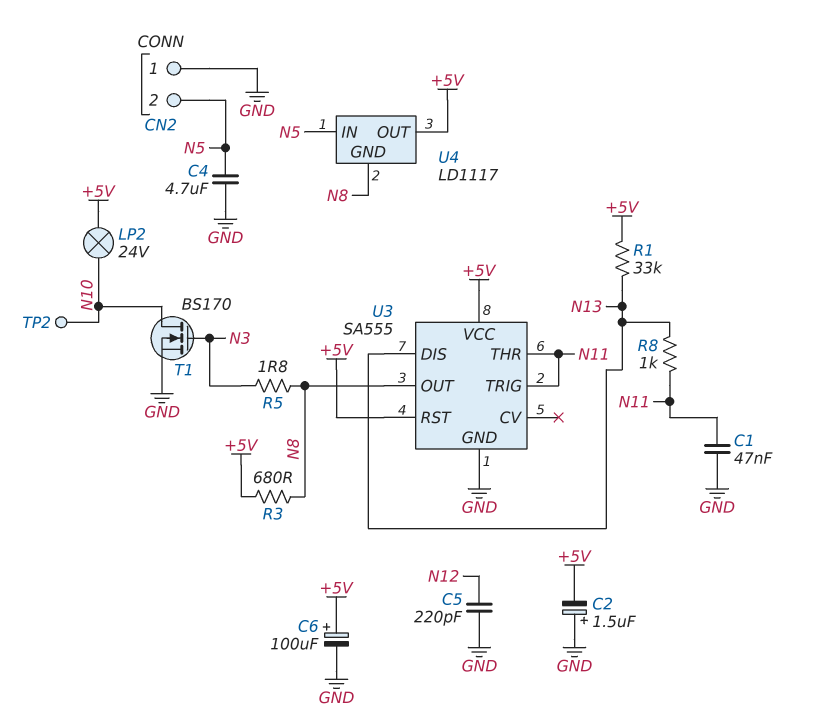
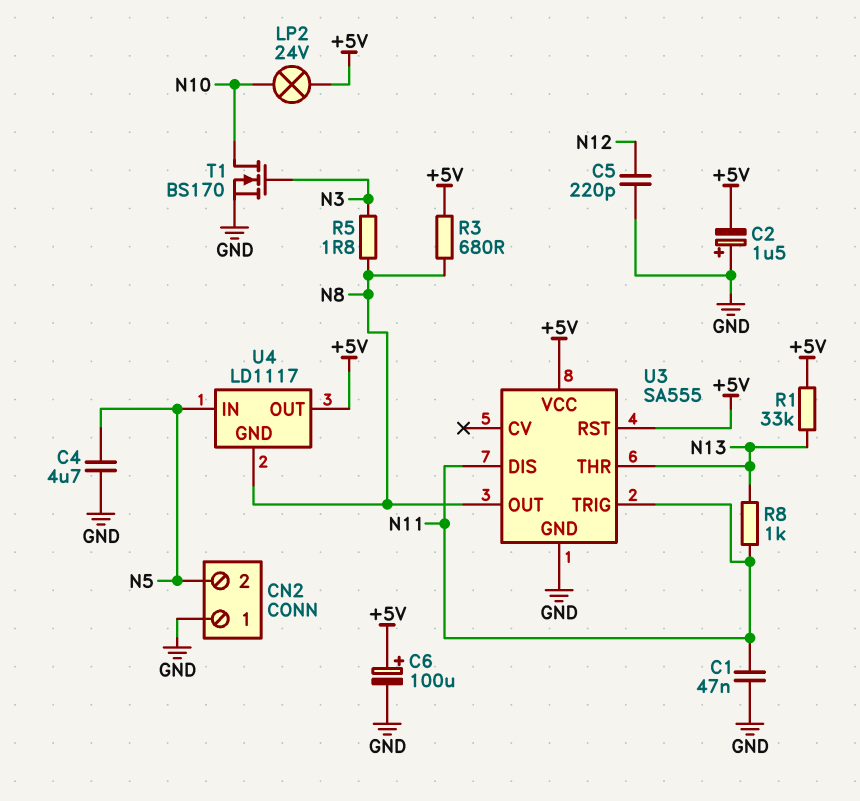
TP2: test point (N10) -> none
U3 pin DIS: N13 -> N11
U3 pin THR: N11 -> N13

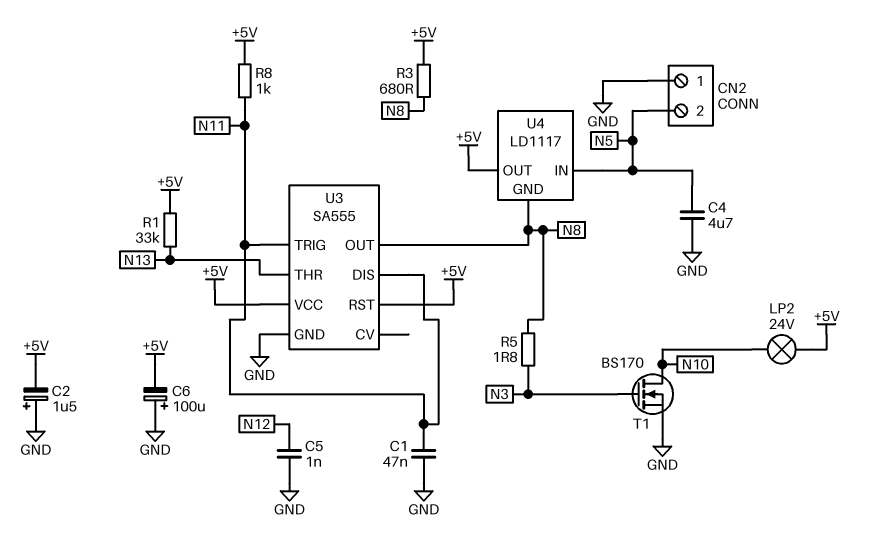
C5: 220pF (GND, N12) -> 1nF (GND, N12)
C6: 100uF (plus +5V, minus GND) -> 100uF (plus GND, minus +5V)
R8: 1k (N11, N13) -> 1k (+5V, N11)

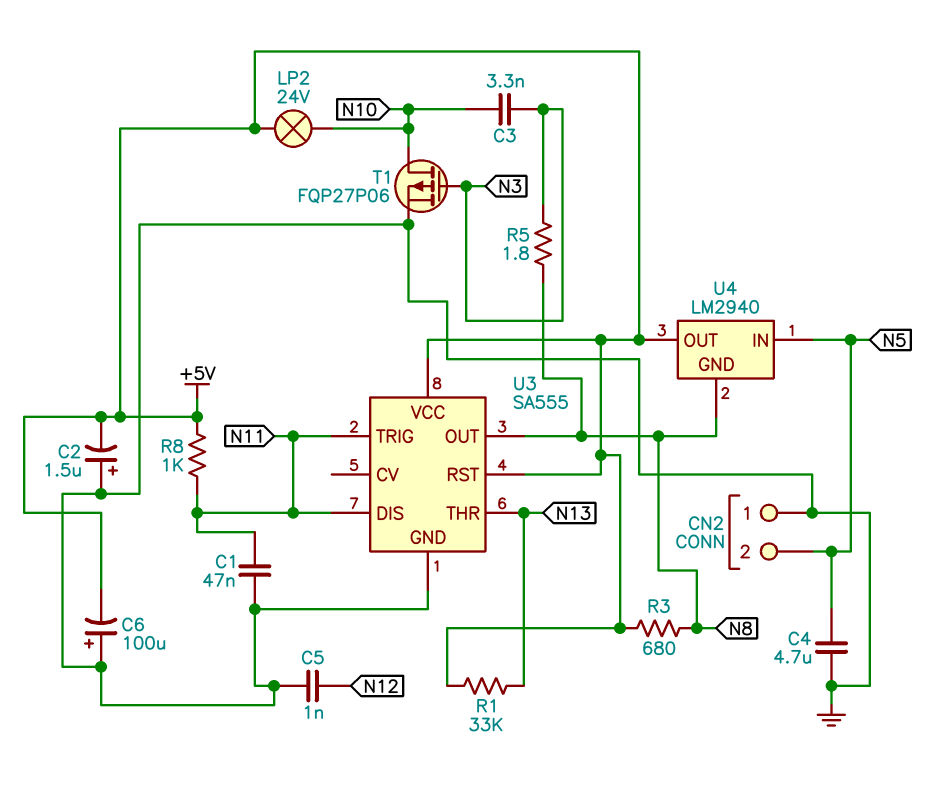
C3: none -> 3.3nF (N3, N10)
T1: NMOS BS170 (G N3, D N10, S GND) -> PMOS FQP27P06 (G N3, D N10, S GND)
U4: LD1117 -> LM2940

